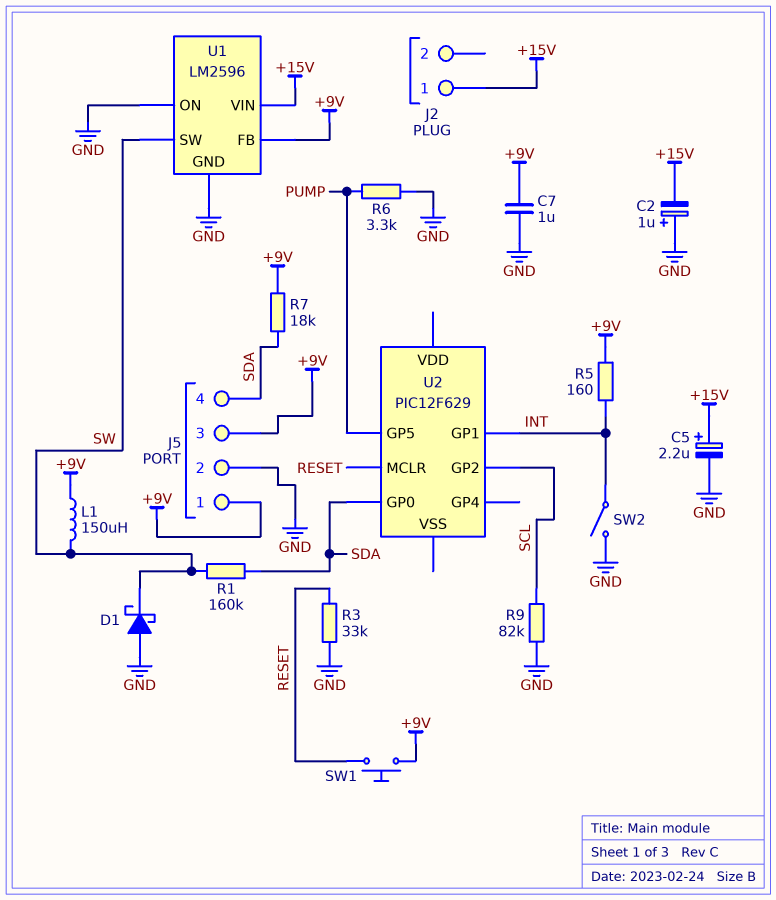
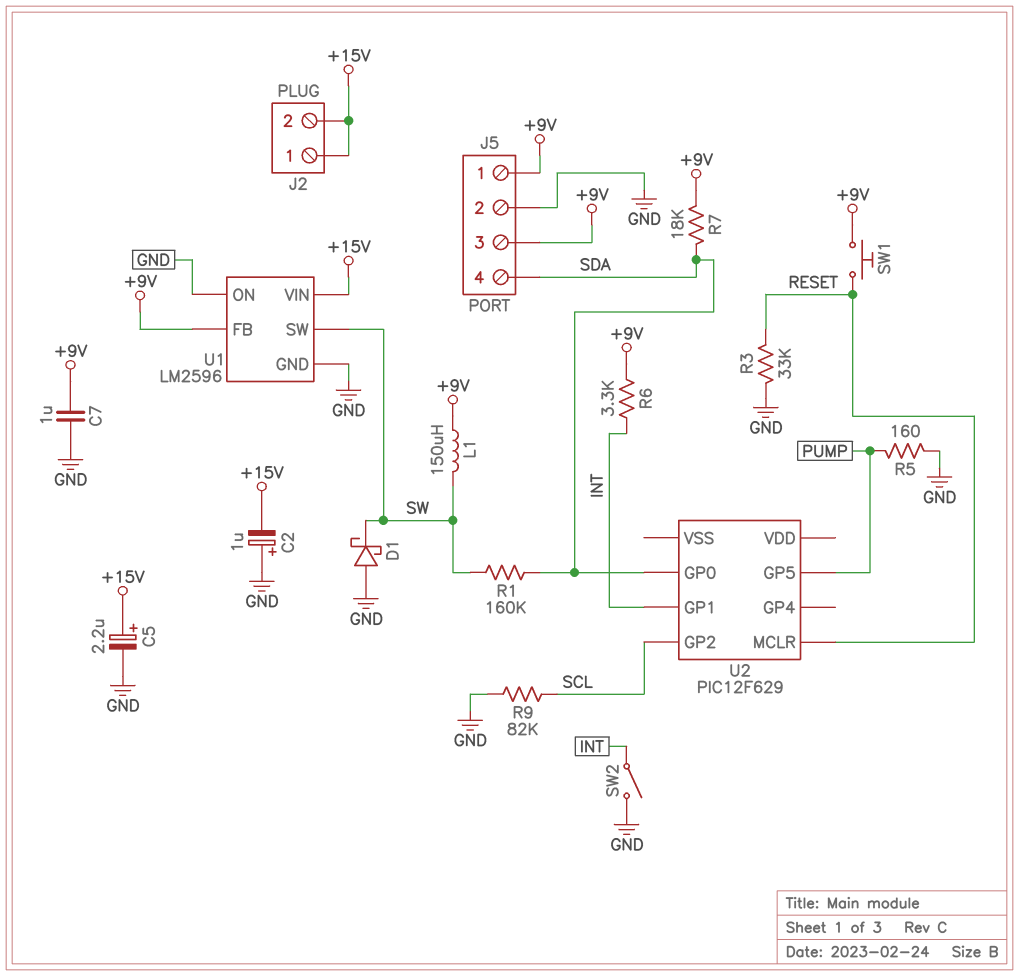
J2 pin 2: none -> +15V
R5: 160 (+9V, INT) -> 160 (GND, PUMP)
R6: 3.3k (GND, PUMP) -> 3.3k (+9V, INT)

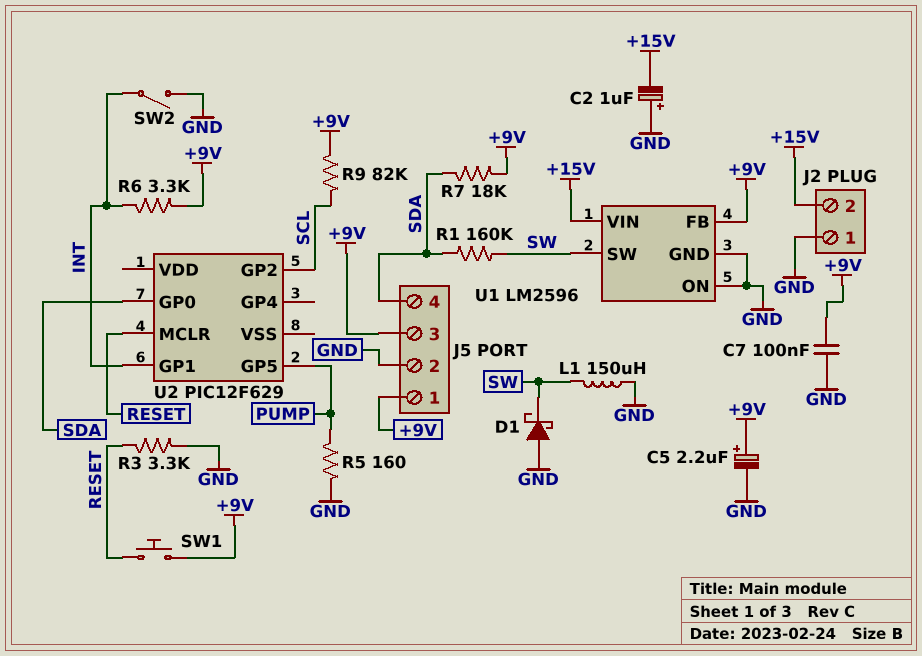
C5: 2.2uF (plus +15V, minus GND) -> 2.2uF (plus +9V, minus GND)
C7: 1uF (+9V, GND) -> 100nF (+9V, GND)
J2 pin 1: +15V -> GND
L1: 150uH (+9V, SW) -> 150uH (GND, SW)
R3: 33k (GND, RESET) -> 3.3k (GND, RESET)
R9: 82k (GND, SCL) -> 82k (+9V, SCL)

